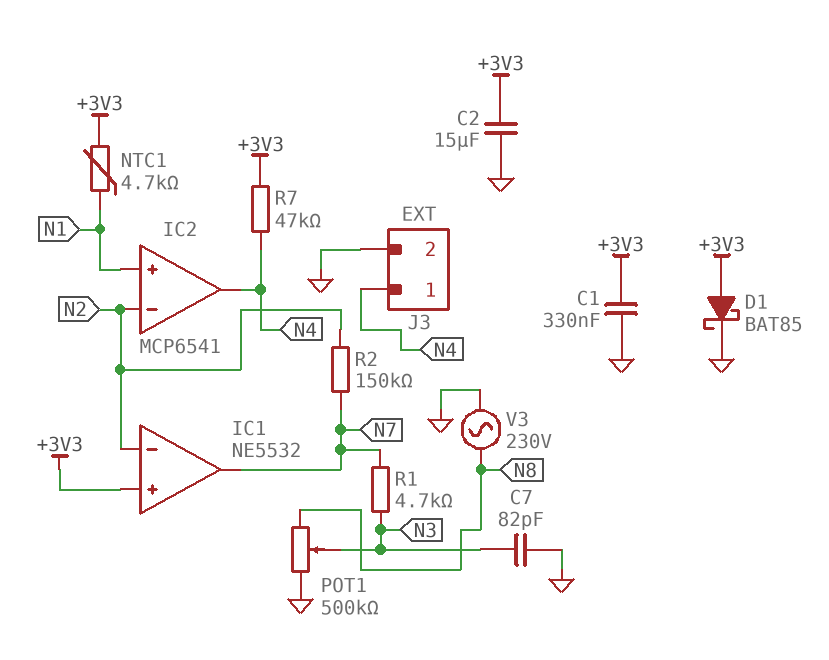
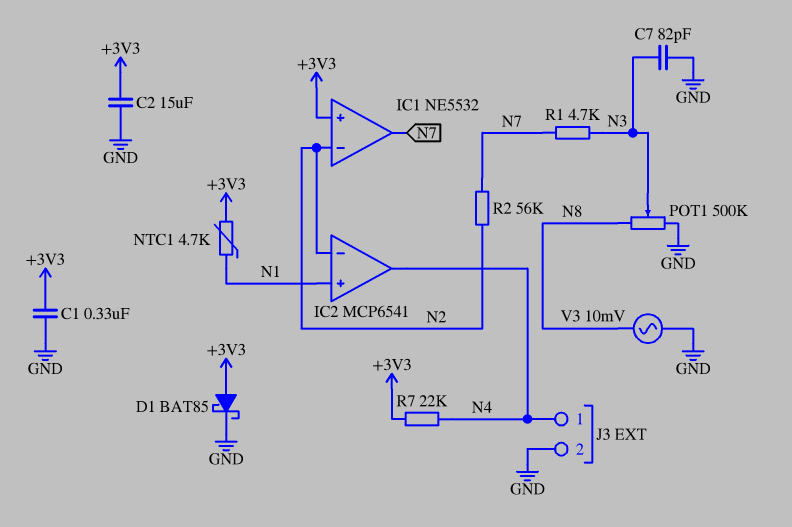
R2: 150k (N2, N7) -> 56k (N2, N7)
R7: 47k (+3V3, N4) -> 22k (+3V3, N4)
V3: AC 230V (GND, N8) -> AC 10mV (GND, N8)

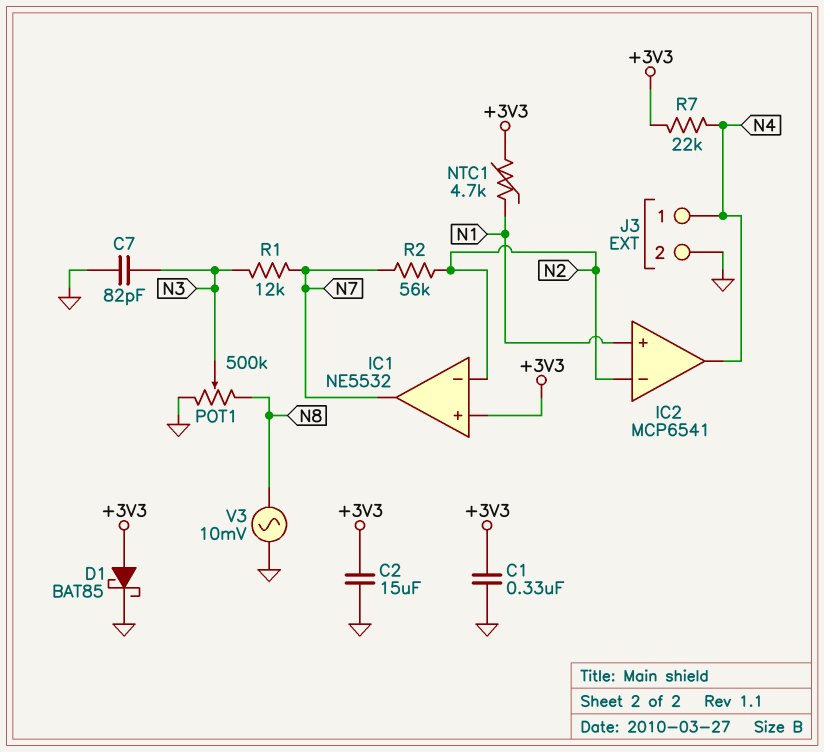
R1: 4.7k (N3, N7) -> 12k (N3, N7)

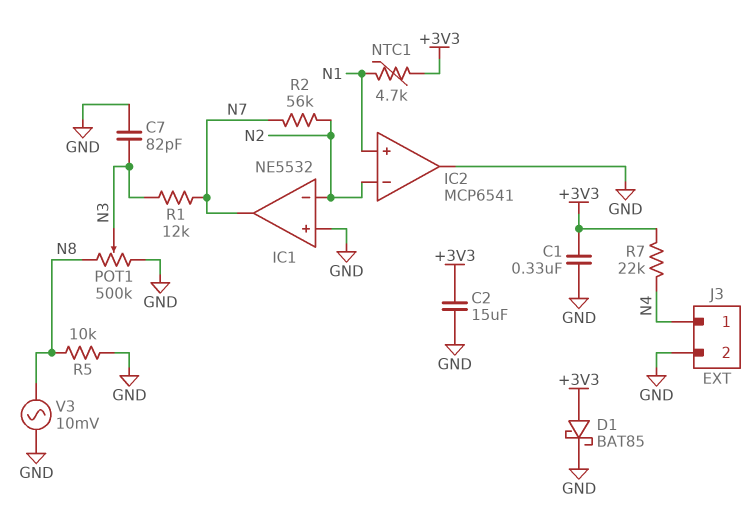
IC1 pin in+: +3V3 -> GND
IC2 pin out: N4 -> GND
R5: none -> 10k (GND, N8)

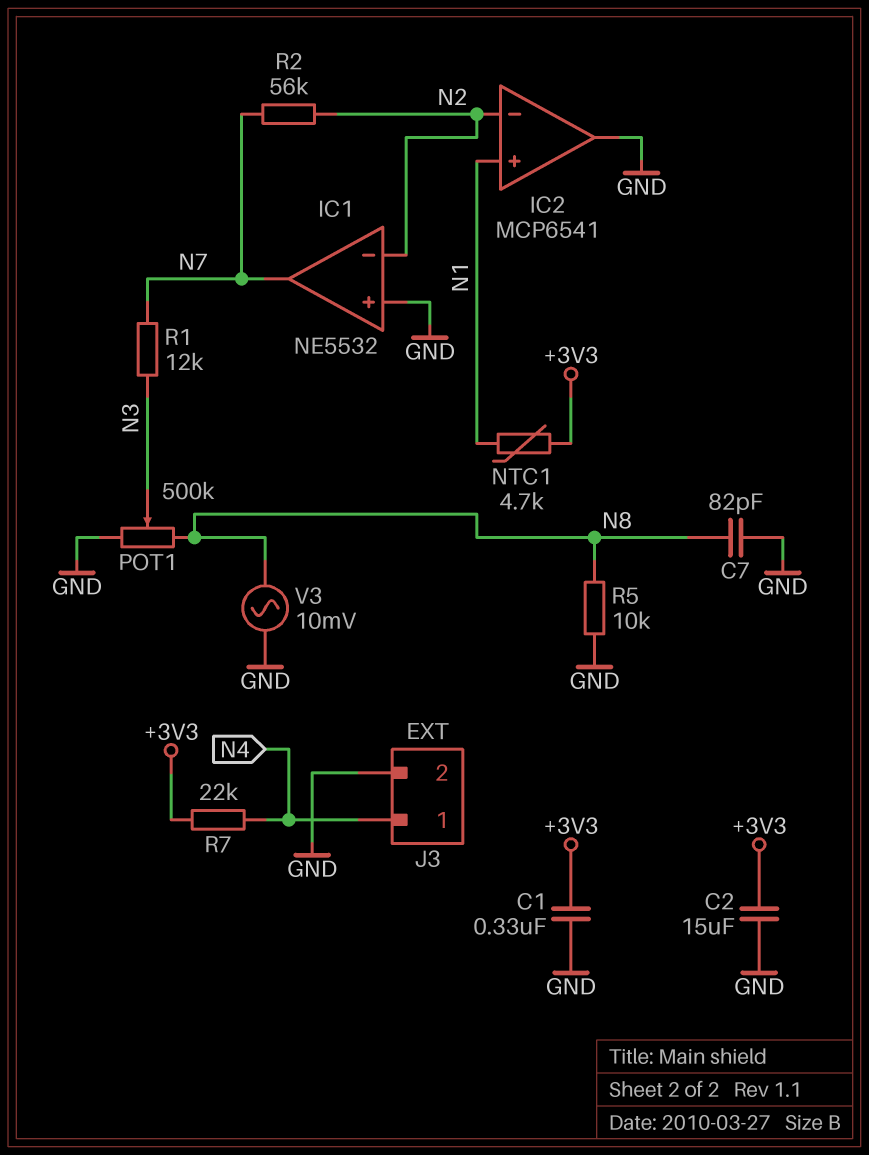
C7: 82pF (GND, N3) -> 82pF (GND, N8)
D1: schottky BAT85 (A +3V3, K GND) -> none

